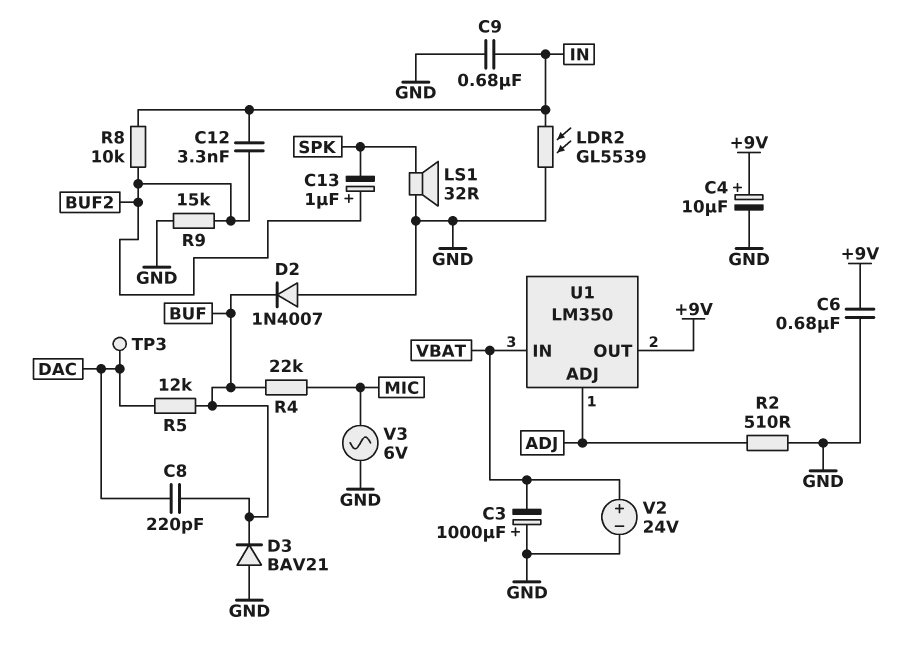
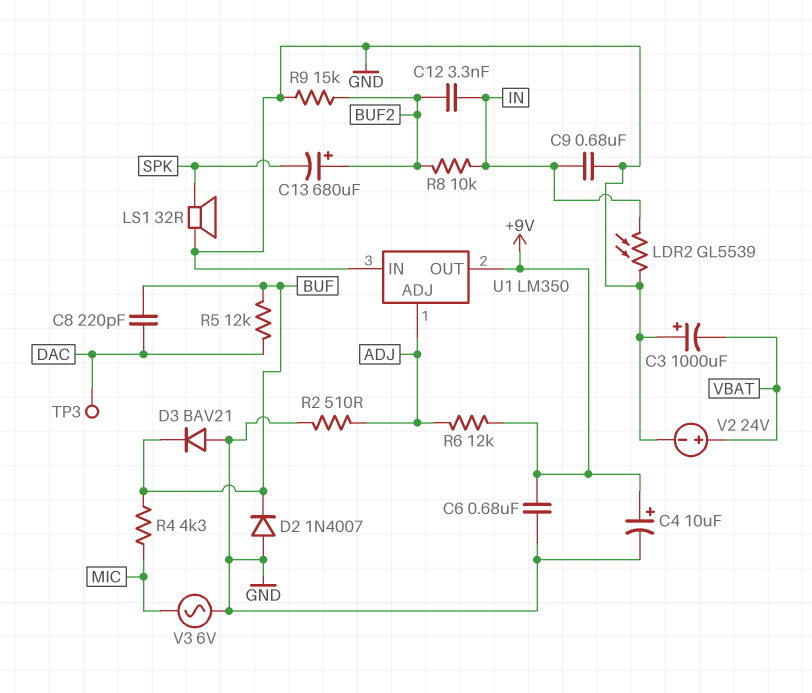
C13: 1uF (plus BUF2, minus SPK) -> 680uF (plus BUF2, minus SPK)
R4: 22k (BUF, MIC) -> 4.3k (BUF, MIC)
R6: none -> 12k (+9V, ADJ)
U1 pin IN: VBAT -> GND

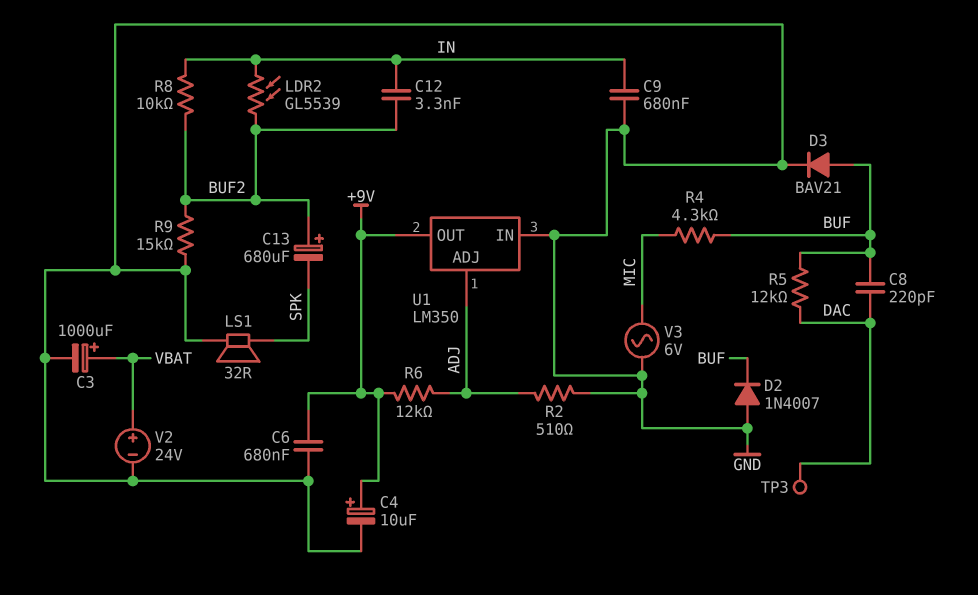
C3: 1000uF (plus GND, minus VBAT) -> 1000uF (plus VBAT, minus GND)
D3: diode BAV21 (A GND, K BUF) -> diode BAV21 (A BUF, K GND)
LDR2: GL5539 (GND, IN) -> GL5539 (BUF2, IN)

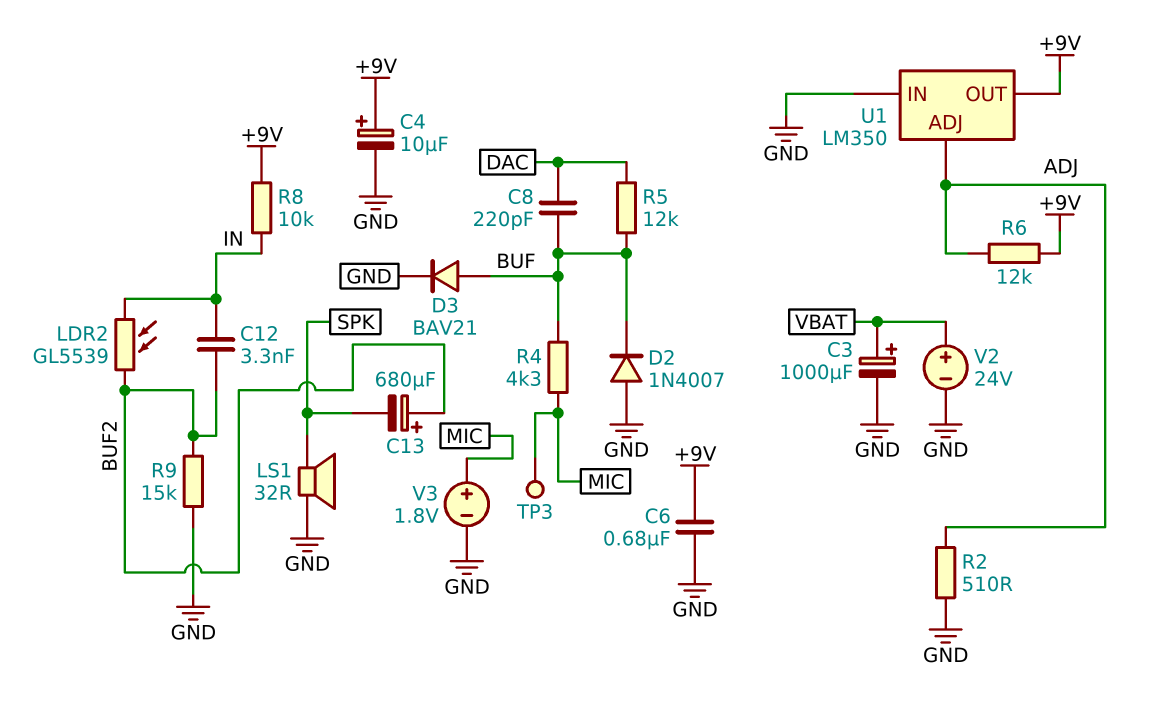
C9: 680nF (GND, IN) -> none
R8: 10k (BUF2, IN) -> 10k (+9V, IN)
TP3: test point (DAC) -> test point (MIC)
V3: AC 6V (GND, MIC) -> 1.8V (plus MIC, minus GND)

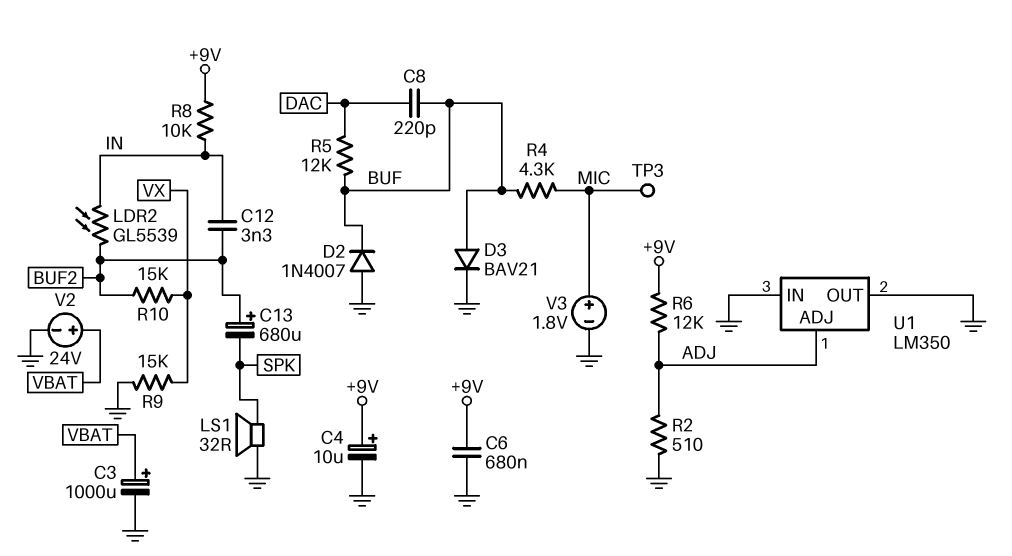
R9: 15k (BUF2, GND) -> 15k (GND, VX)
R10: none -> 15k (BUF2, VX)
U1 pin OUT: +9V -> GND

